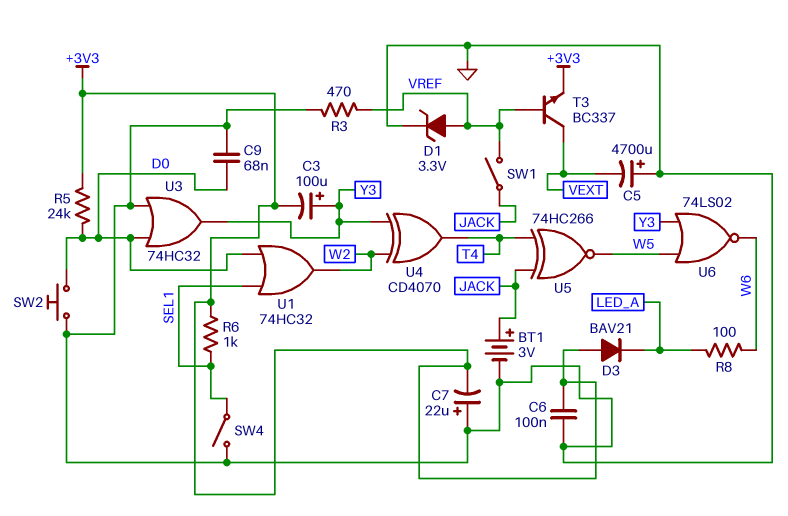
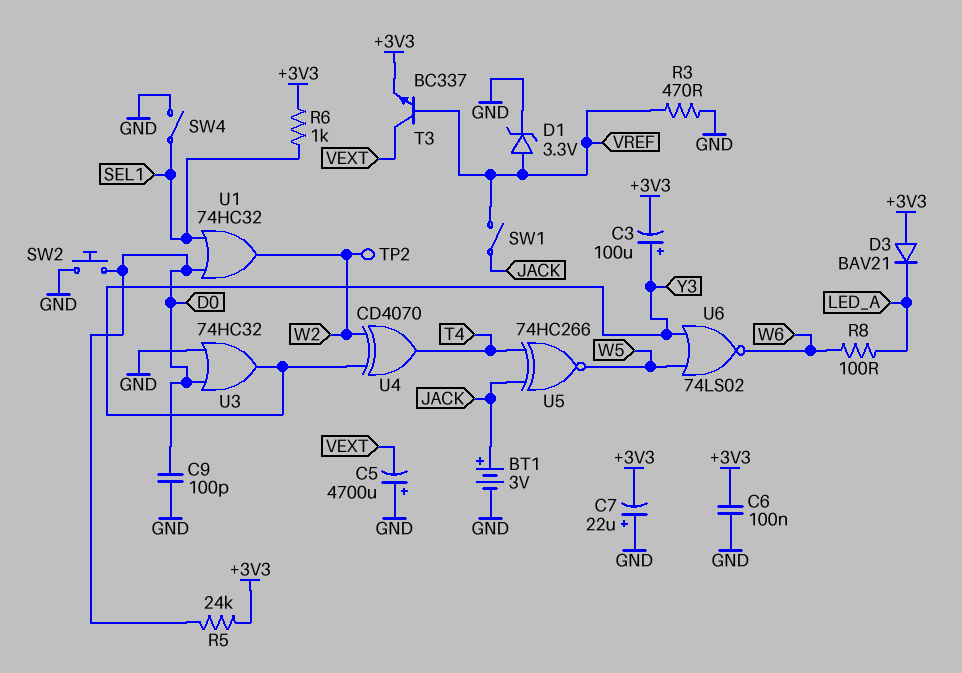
C9: 68nF (D0, GND) -> 100pF (D0, GND)
TP2: none -> test point (W2)

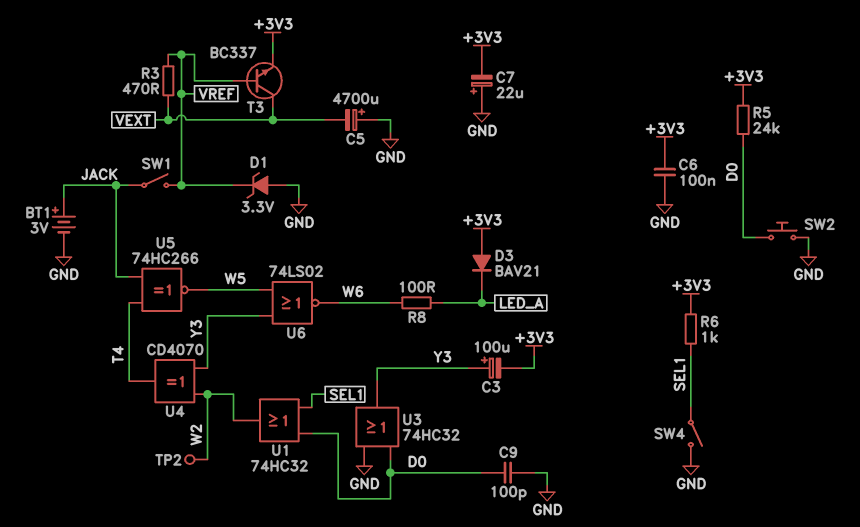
D1: zener 3.3V (A VREF, K GND) -> zener 3.3V (A GND, K VREF)
R3: 470 (GND, VREF) -> 470 (VEXT, VREF)

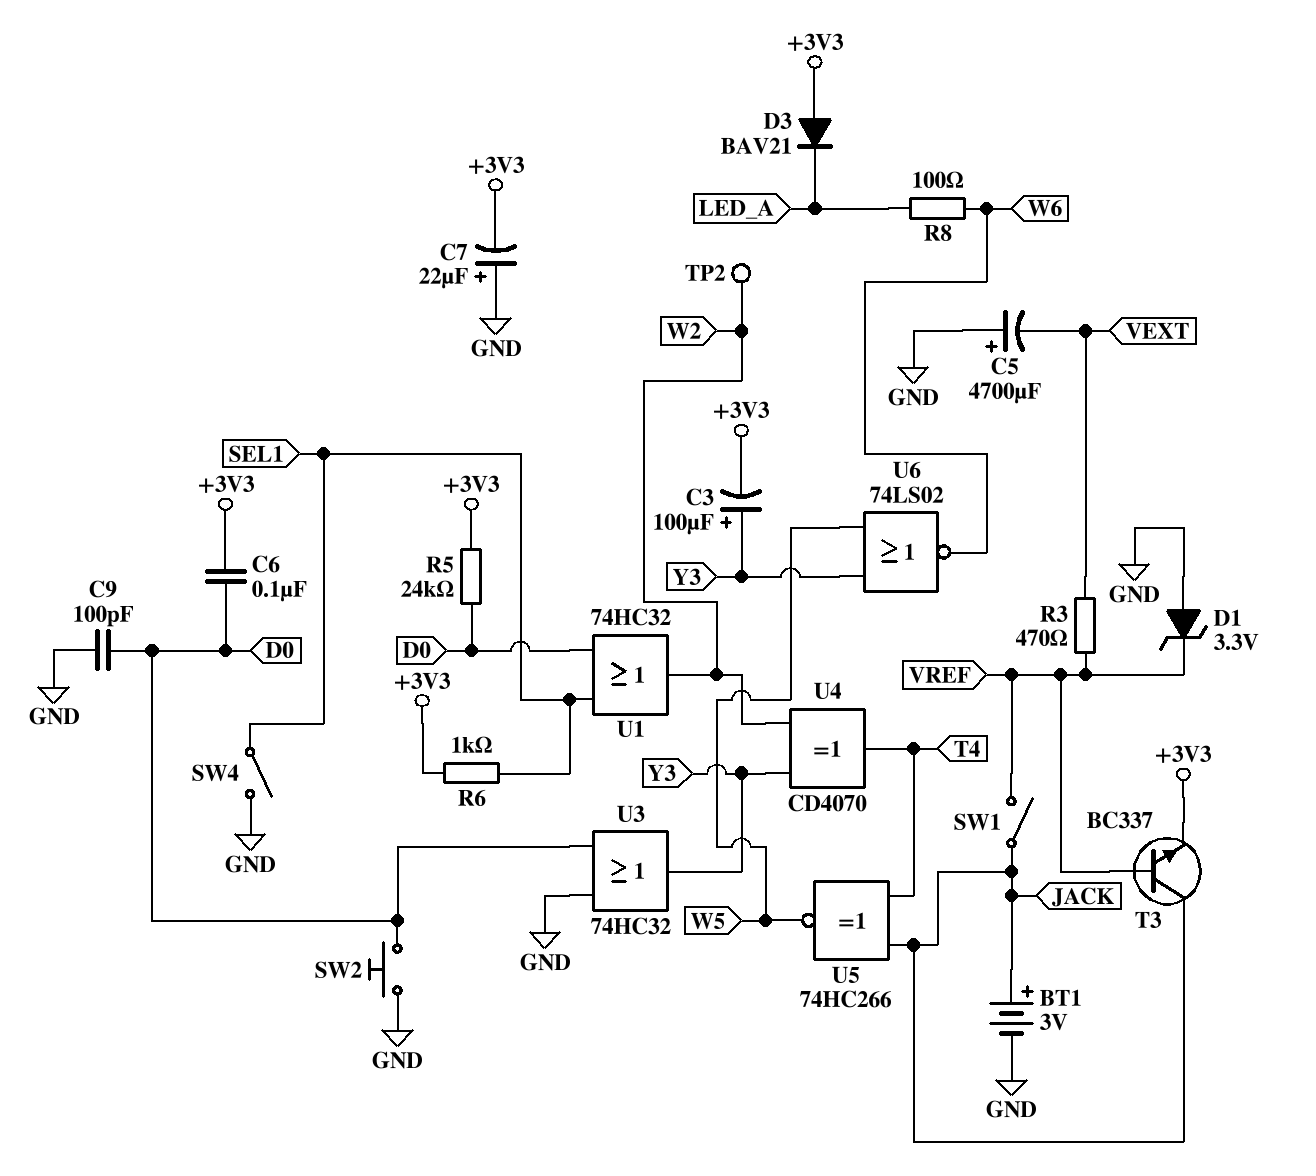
C6: 100nF (+3V3, GND) -> 100nF (+3V3, D0)
T3: NPN BC337 (B VREF, C VEXT, E +3V3) -> NPN BC337 (B VREF, C JACK, E +3V3)

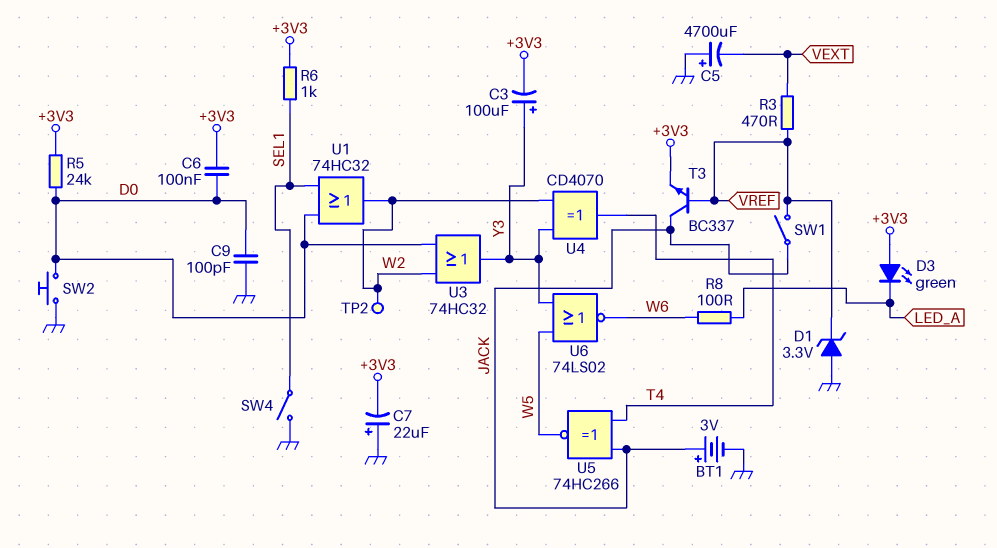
D3: diode BAV21 (A +3V3, K LED_A) -> LED green (A +3V3, K LED_A)
U3: OR 74HC32 (in D0, in GND, out Y3) -> OR 74HC32 (in D0, in W2, out Y3)

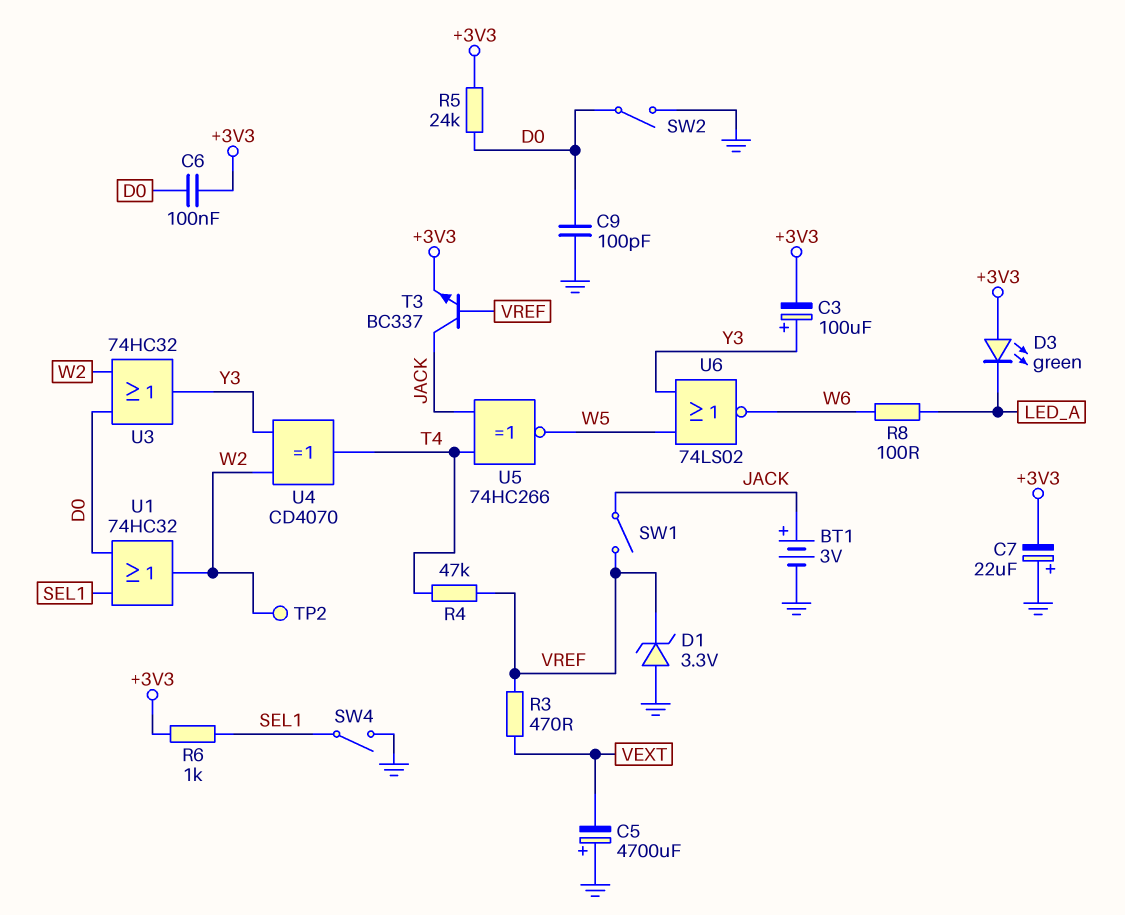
R4: none -> 47k (T4, VREF)
SW2: button (D0, GND) -> switch (D0, GND)

